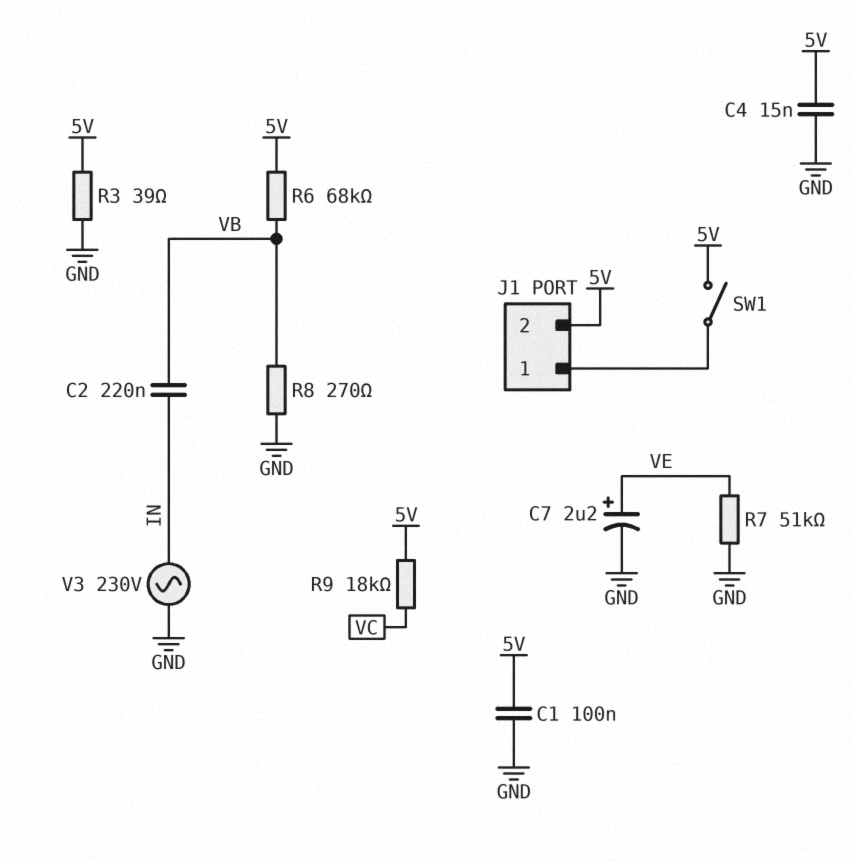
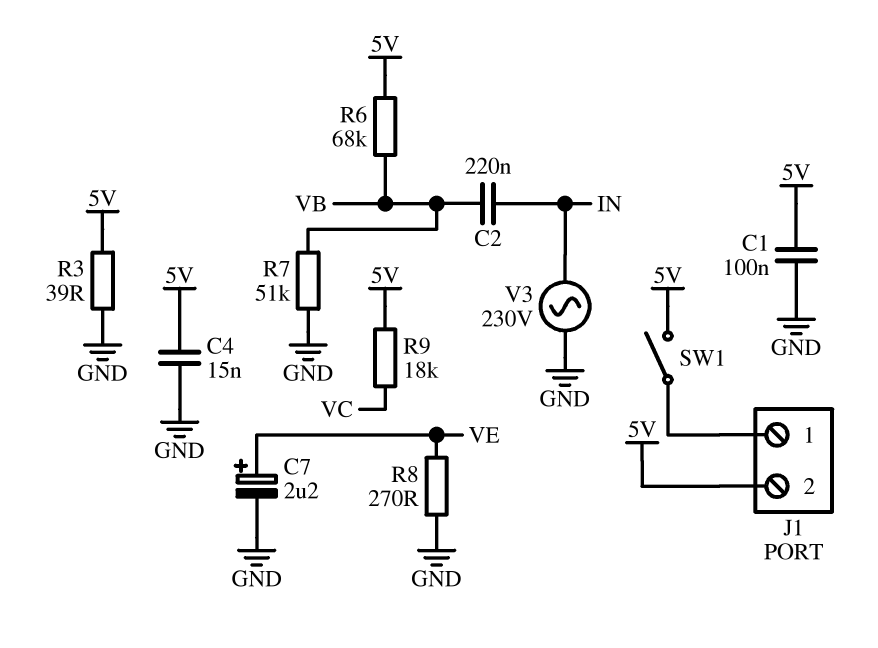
R7: 51k (GND, VE) -> 51k (GND, VB)
R8: 270 (GND, VB) -> 270 (GND, VE)

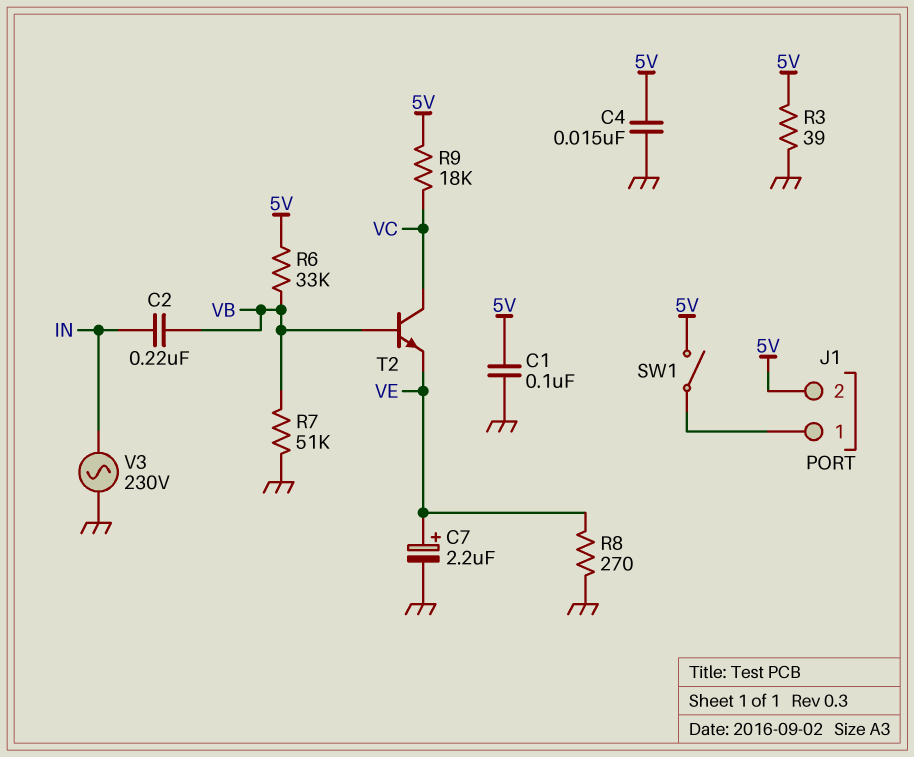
R6: 68k (5V, VB) -> 33k (5V, VB)
T2: none -> NPN (B VB, C VC, E VE)

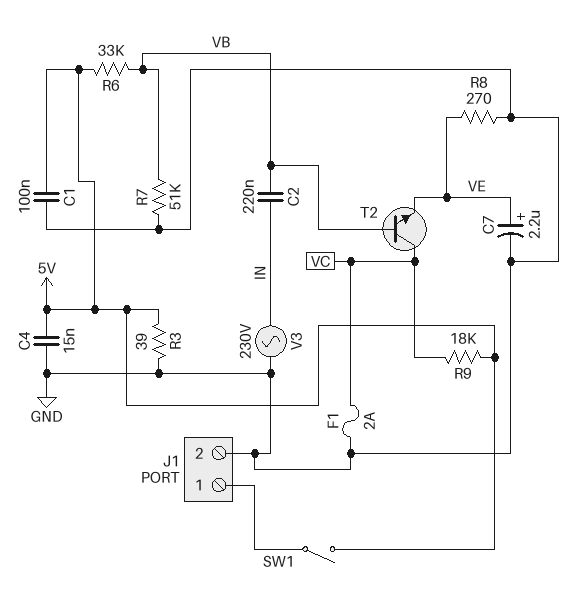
F1: none -> 2A (GND, VC)
J1 pin 2: 5V -> GND

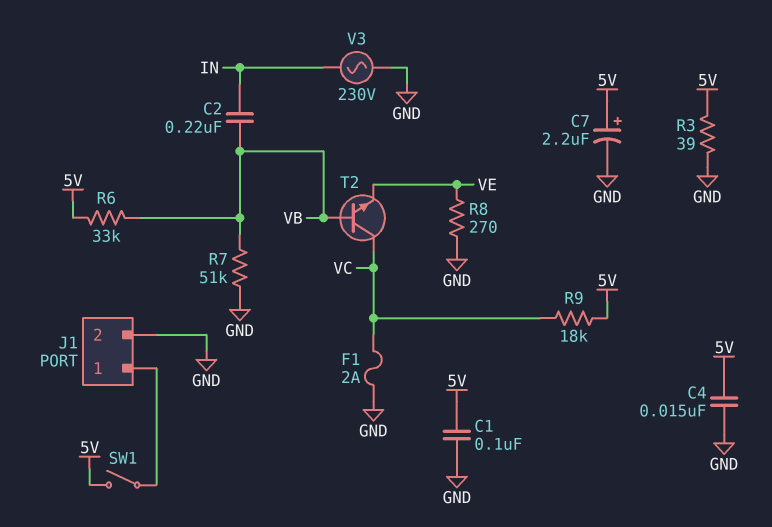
C7: 2.2uF (plus VE, minus GND) -> 2.2uF (plus 5V, minus GND)

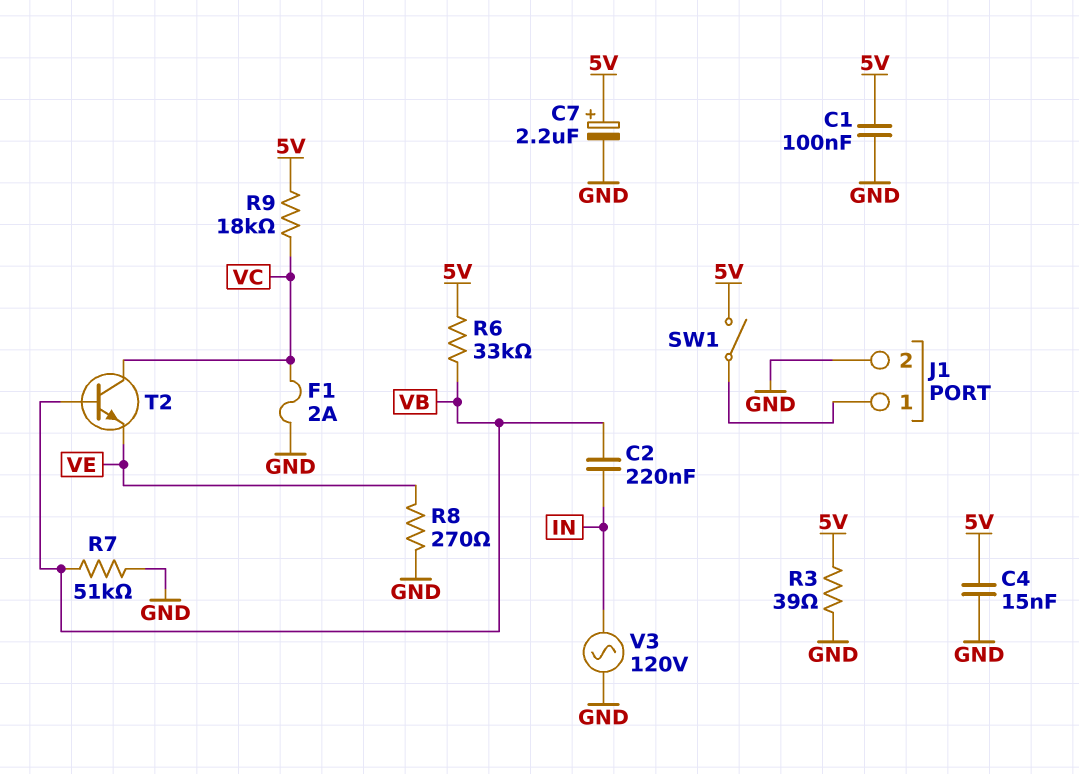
V3: AC 230V (GND, IN) -> AC 120V (GND, IN)

